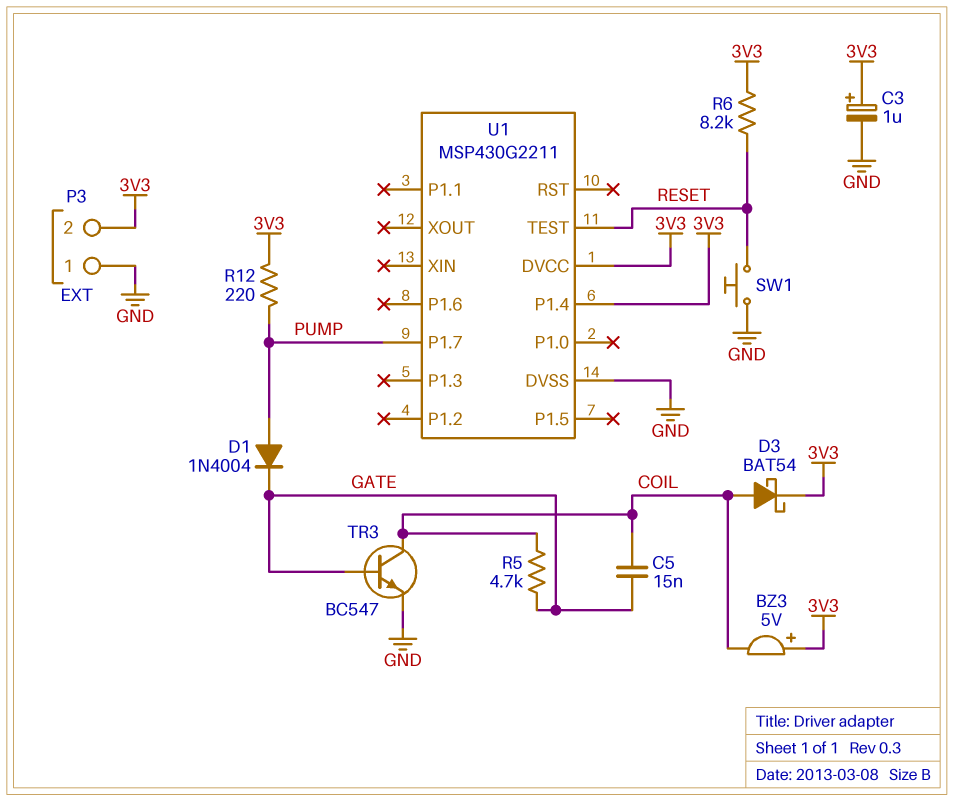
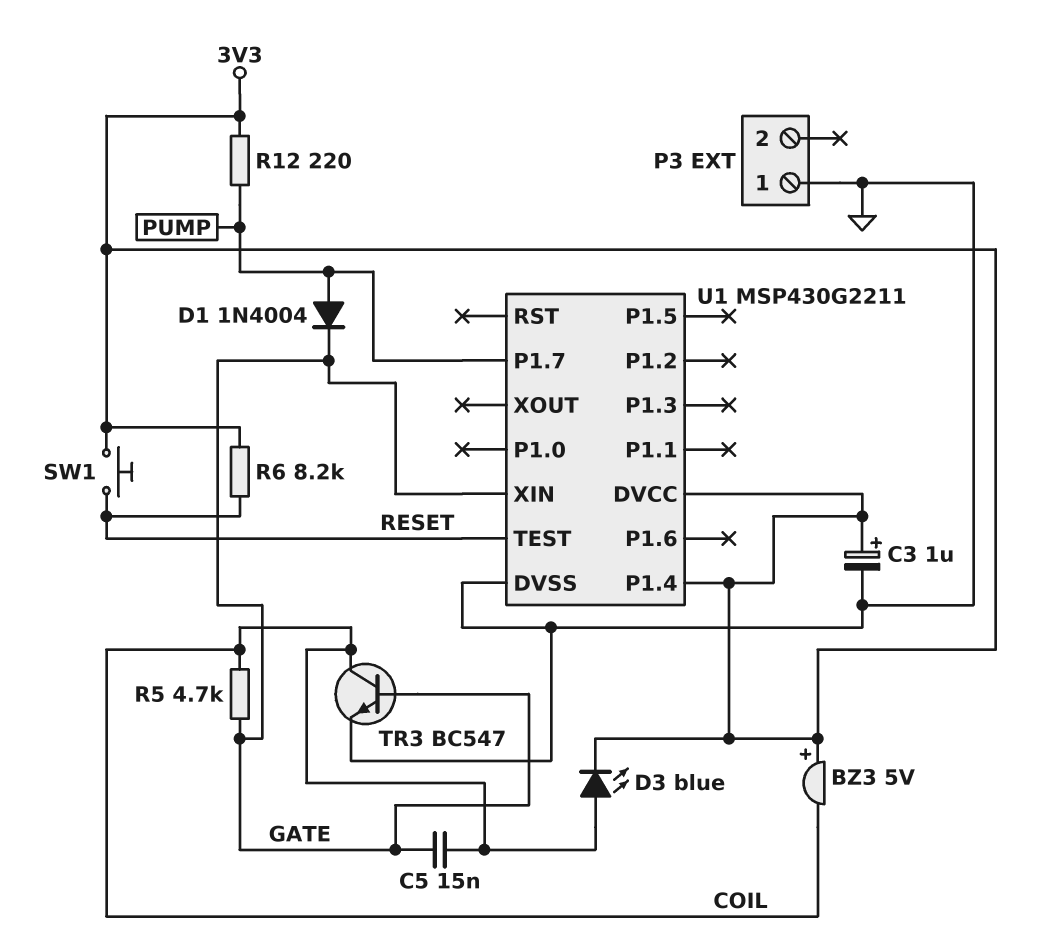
D3: schottky BAT54 (A COIL, K 3V3) -> LED blue (A COIL, K 3V3)
P3 pin 2: 3V3 -> none
SW1: button (GND, RESET) -> button (3V3, RESET)
U1 pin XIN: none -> GATE

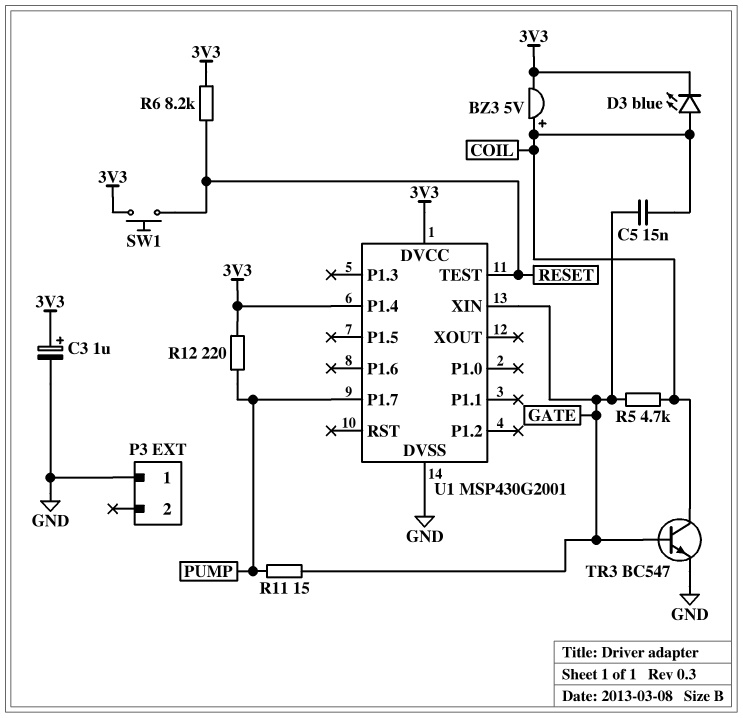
BZ3: buzzer 5V (plus 3V3, minus COIL) -> buzzer 5V (plus COIL, minus 3V3)
D1: diode 1N4004 (A PUMP, K GATE) -> none
R11: none -> 15 (GATE, PUMP)
U1: MSP430G2211 -> MSP430G2001

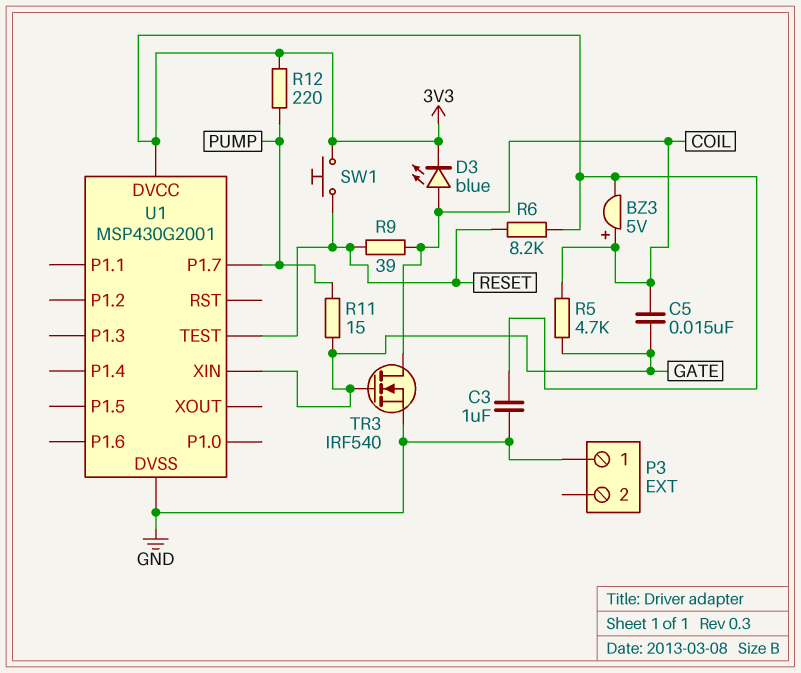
C3: 1uF (plus 3V3, minus GND) -> 1uF (3V3, GND)
R9: none -> 39 (COIL, RESET)
TR3: NPN BC547 (B GATE, C COIL, E GND) -> NMOS IRF540 (G GATE, D COIL, S GND)
U1 pin P1.4: 3V3 -> none

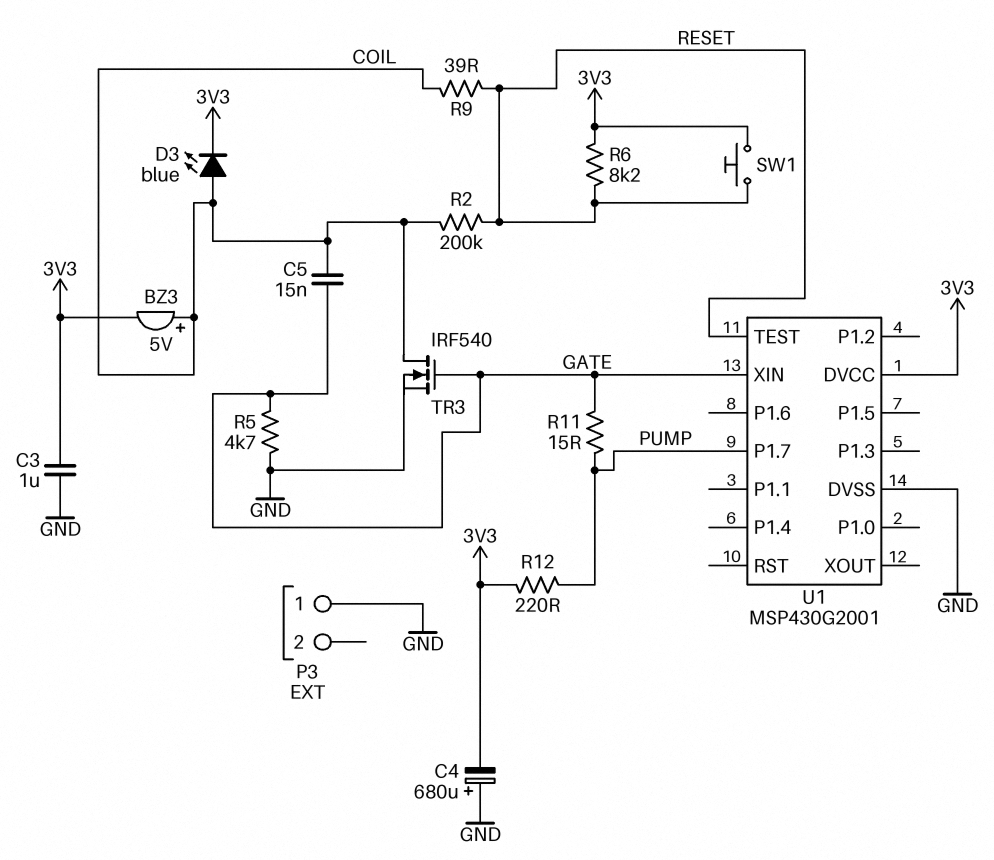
C4: none -> 680uF (plus GND, minus 3V3)
R2: none -> 200k (COIL, RESET)
R5: 4.7k (COIL, GATE) -> 4.7k (GATE, GND)

